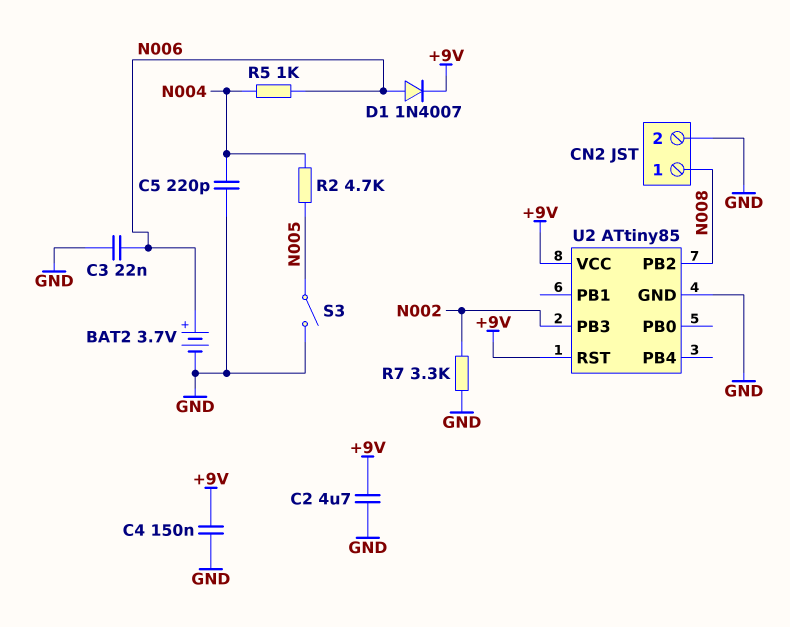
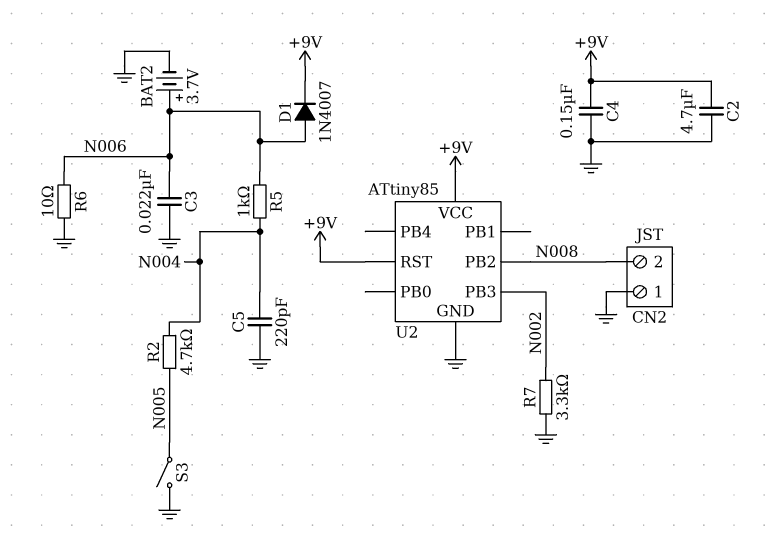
CN2 pin 1: N008 -> GND
CN2 pin 2: GND -> N008
R6: none -> 10 (GND, N006)

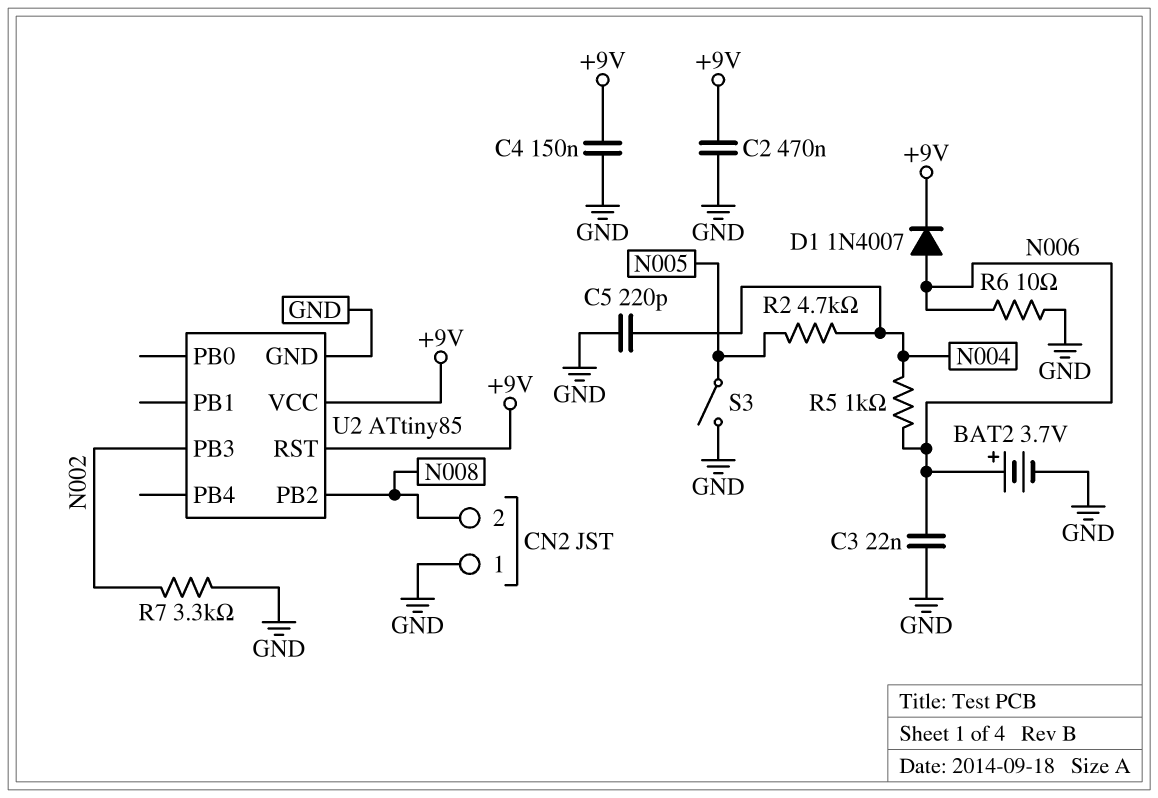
C2: 4.7uF (+9V, GND) -> 470nF (+9V, GND)

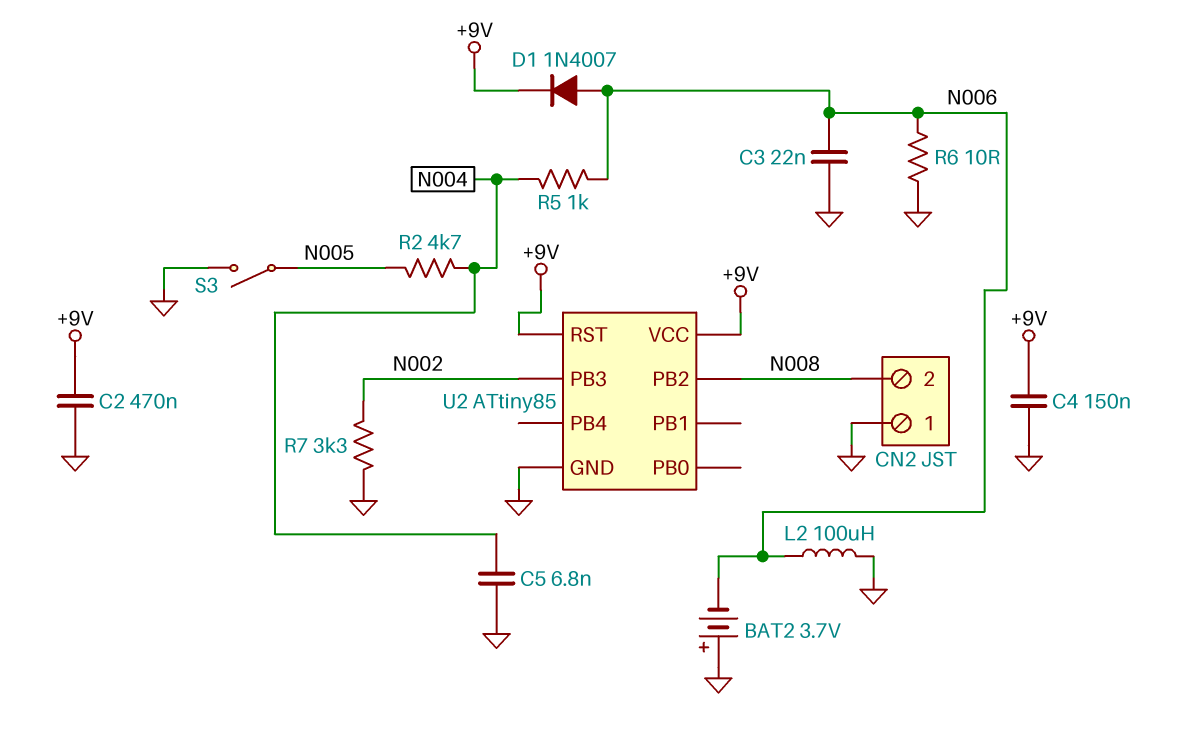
BAT2: 3.7V (plus N006, minus GND) -> 3.7V (plus GND, minus N006)
C5: 220pF (GND, N004) -> 6.8nF (GND, N004)
L2: none -> 100uH (GND, N006)

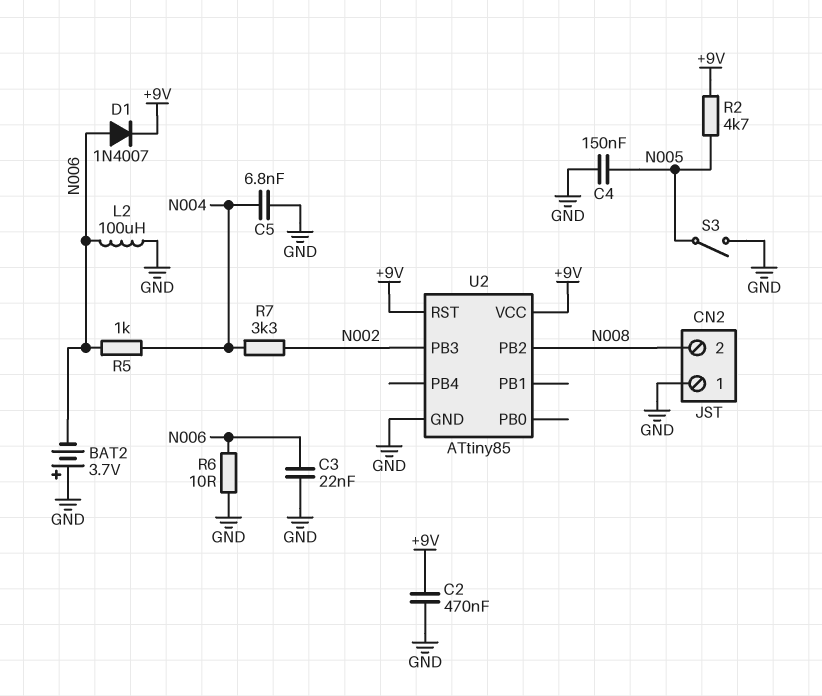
C4: 150nF (+9V, GND) -> 150nF (GND, N005)
R2: 4.7k (N004, N005) -> 4.7k (+9V, N005)
R7: 3.3k (GND, N002) -> 3.3k (N002, N004)

